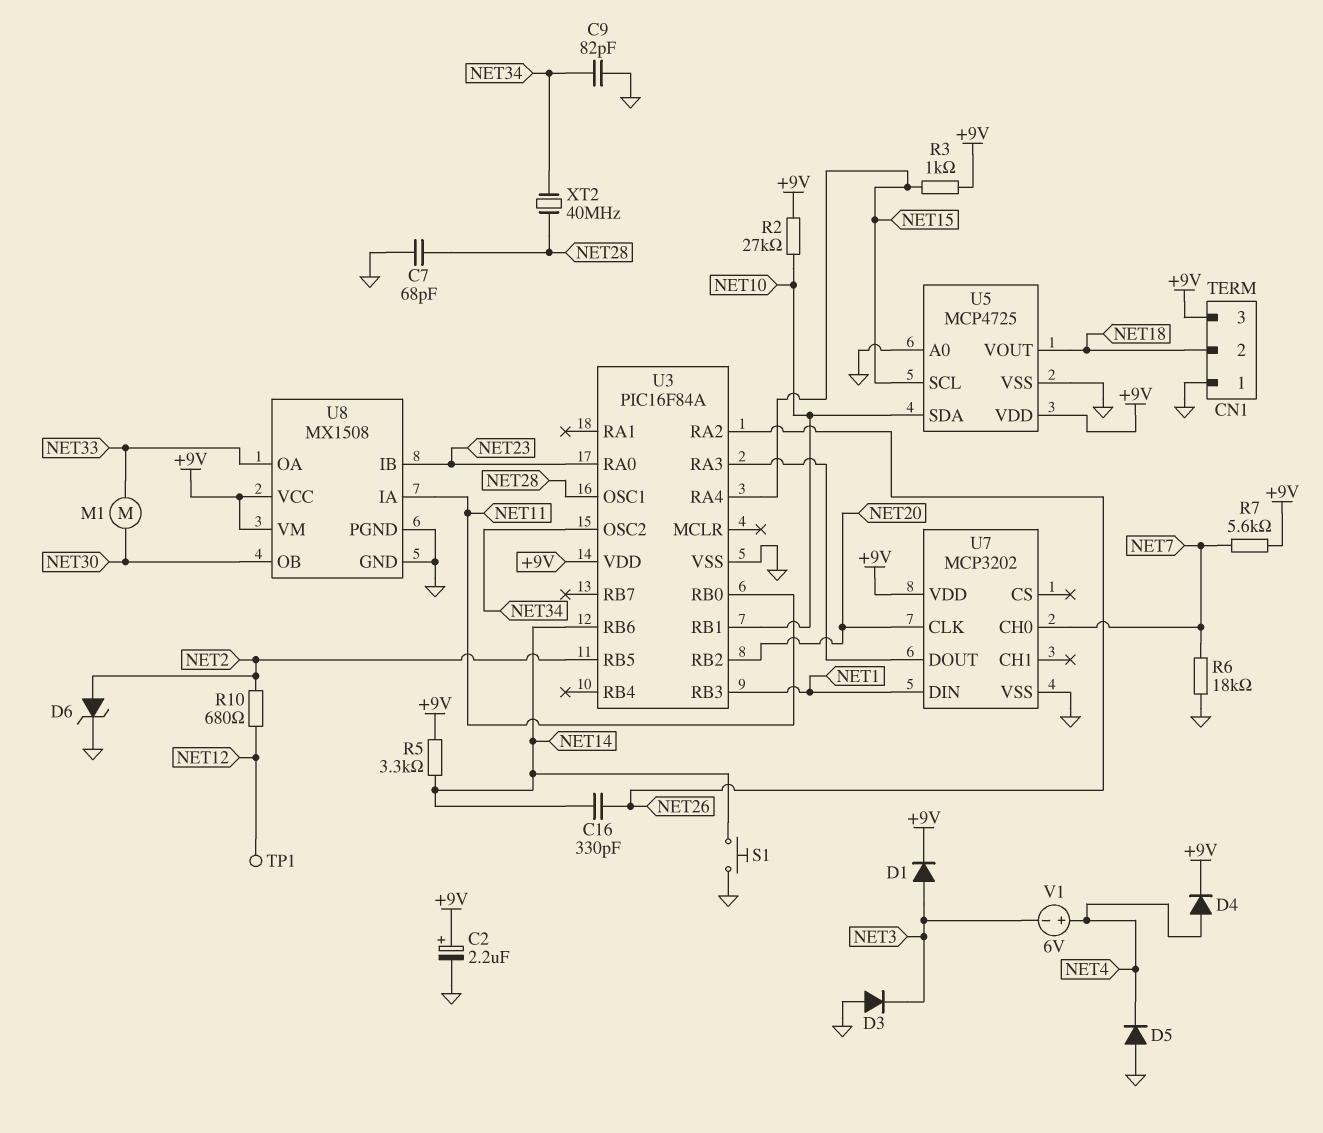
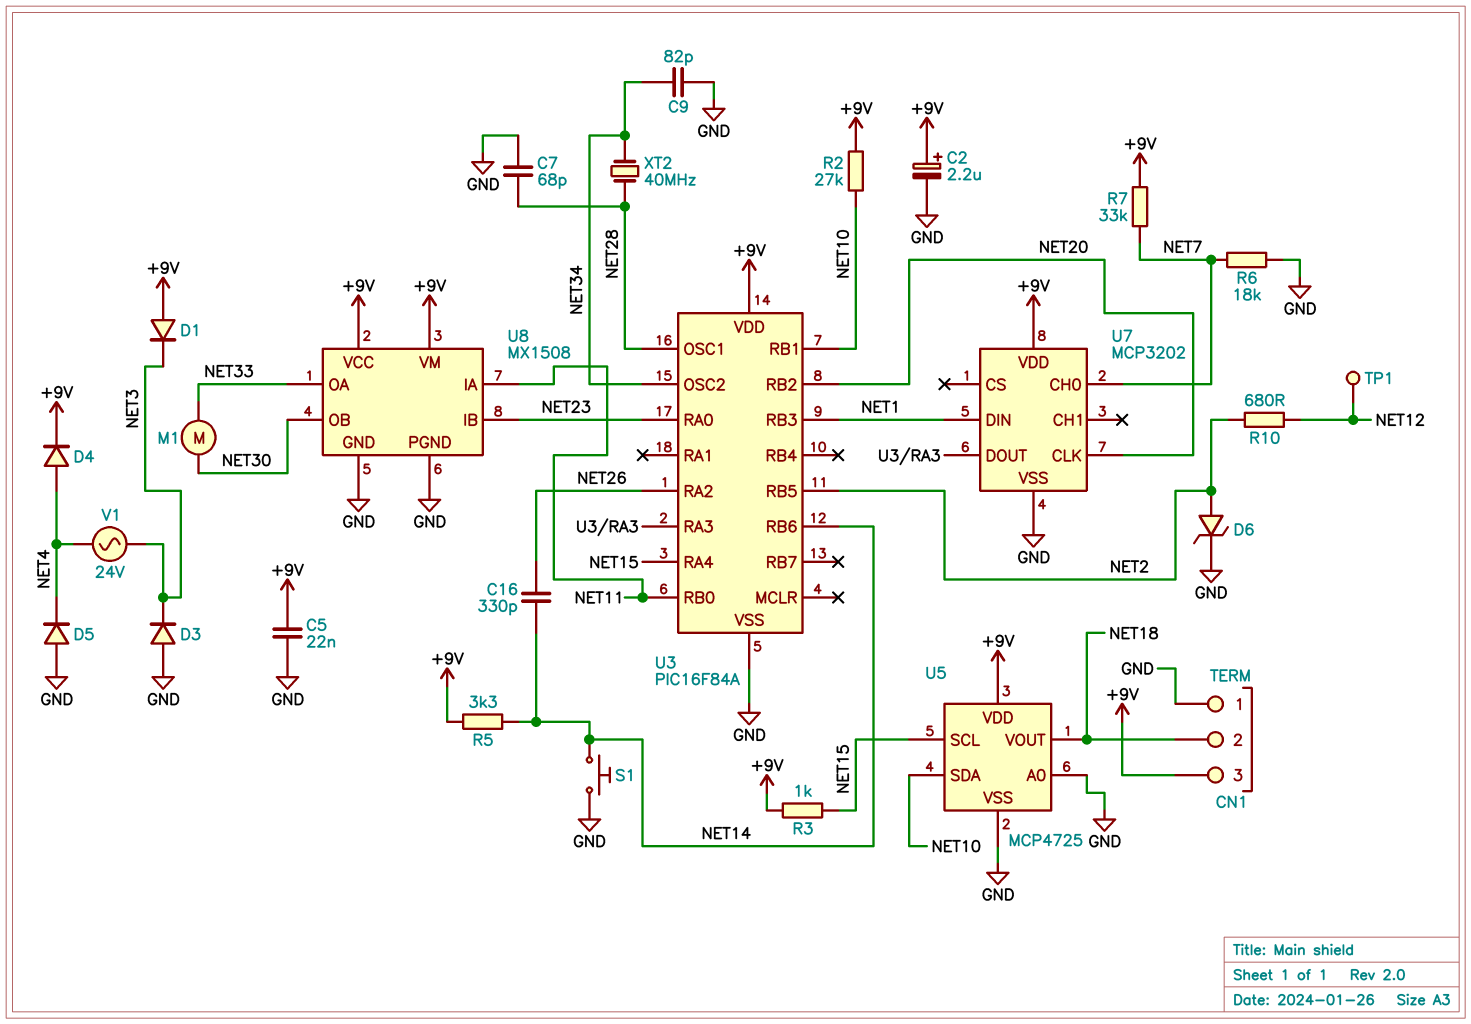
C5: none -> 22nF (+9V, GND)
D1: diode (A NET3, K +9V) -> diode (A +9V, K NET3)
R7: 5.6k (+9V, NET7) -> 33k (+9V, NET7)
V1: 6V (plus NET4, minus NET3) -> AC 24V (NET3, NET4)

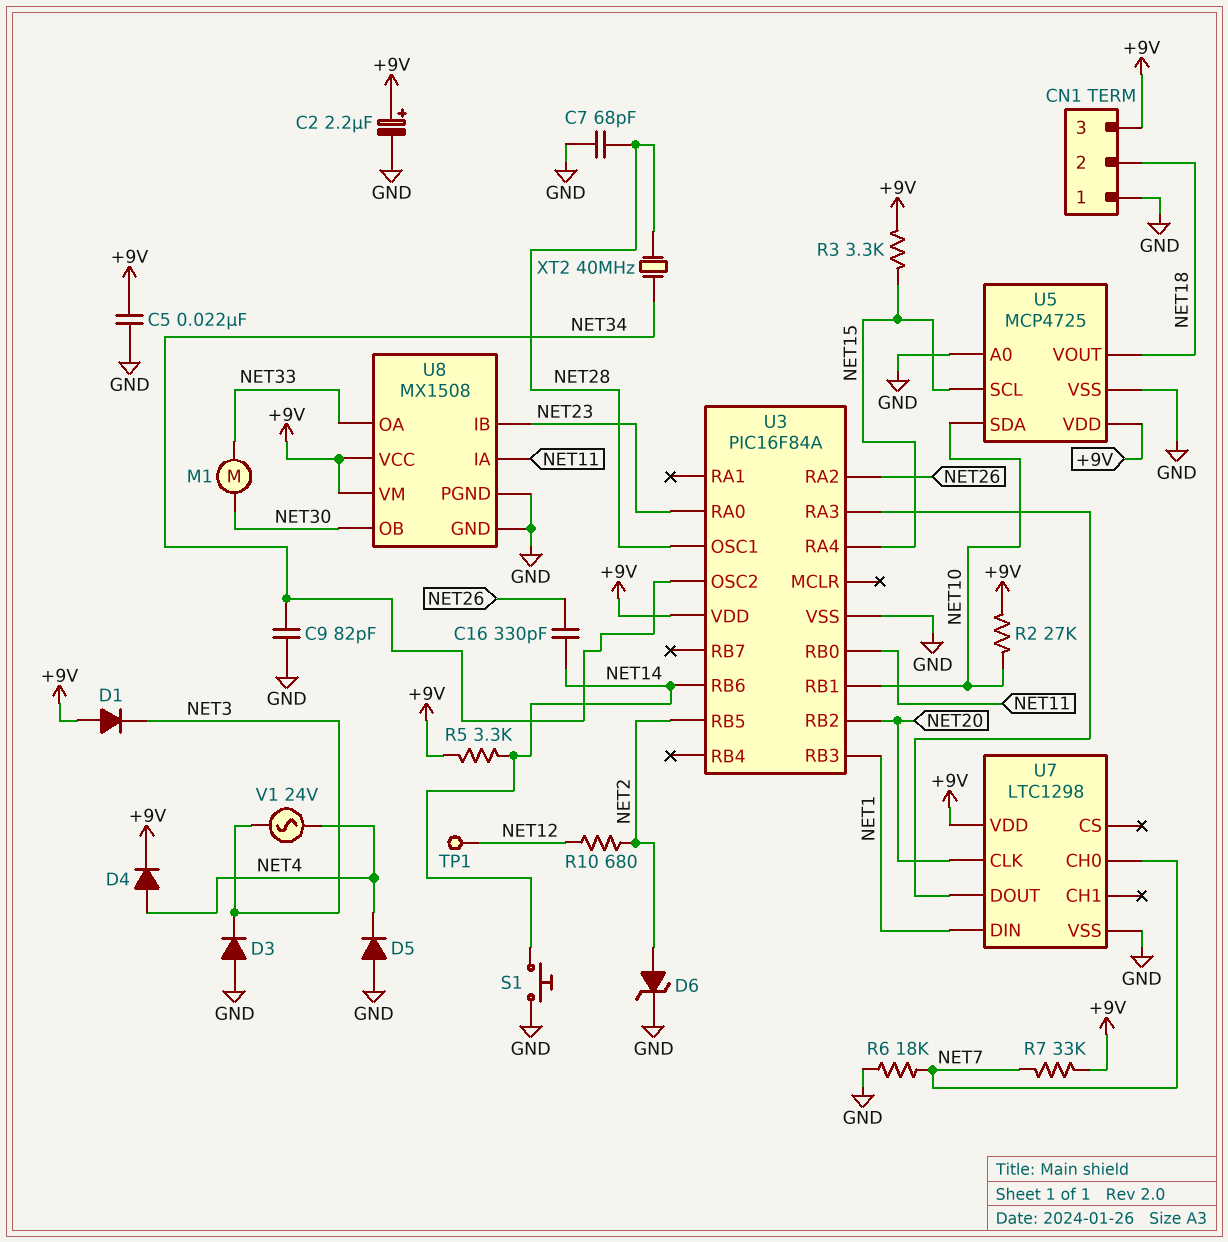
R3: 1k (+9V, NET15) -> 3.3k (+9V, NET15)
U7: MCP3202 -> LTC1298

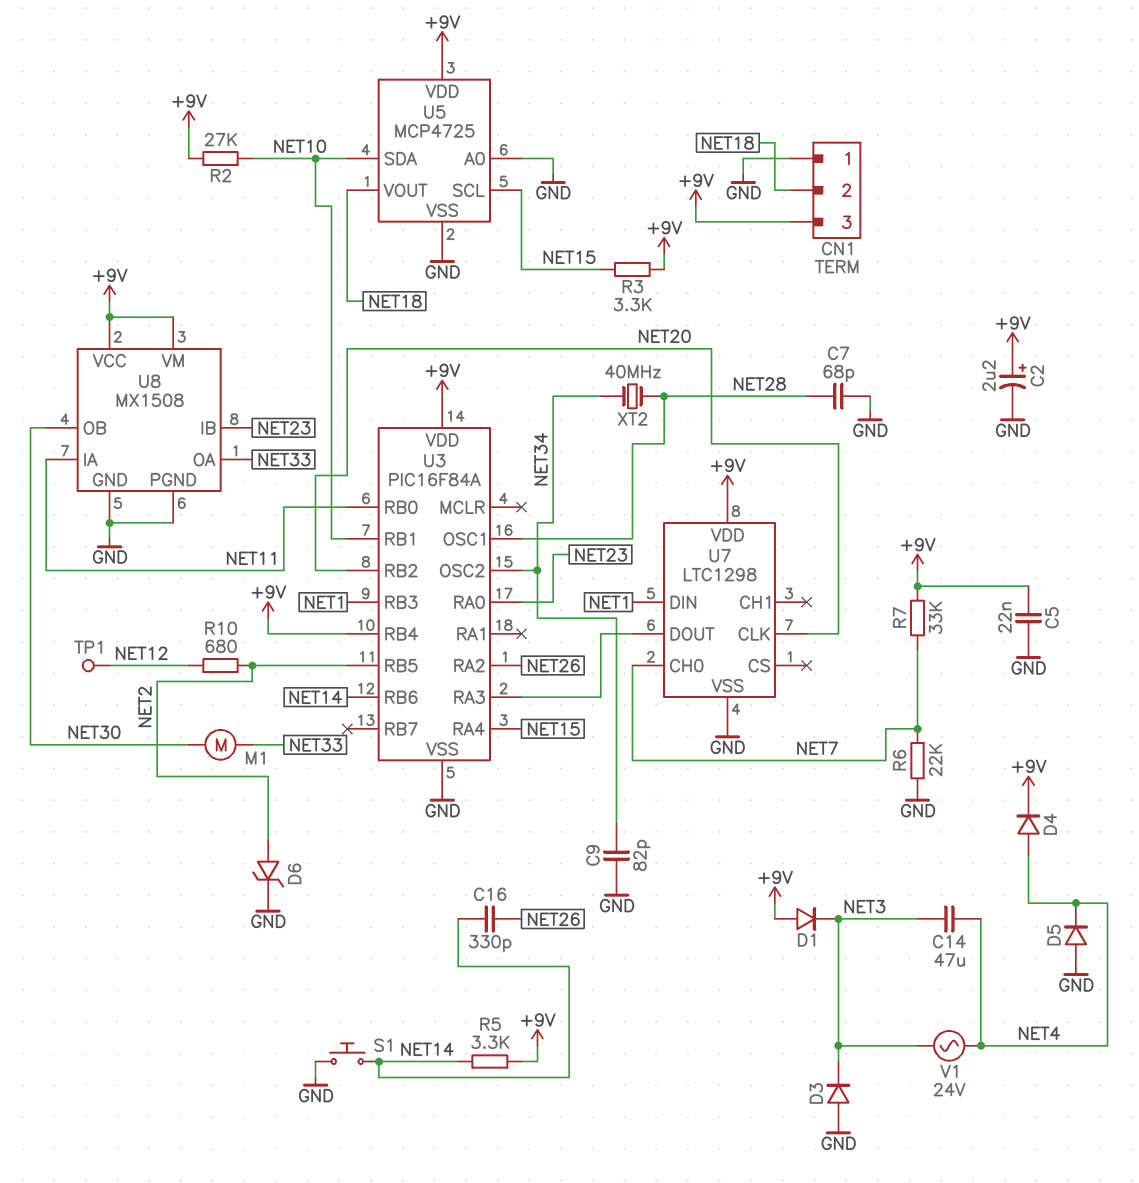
C14: none -> 47uF (NET3, NET4)
R6: 18k (GND, NET7) -> 22k (GND, NET7)
U3 pin RB4: none -> +9V

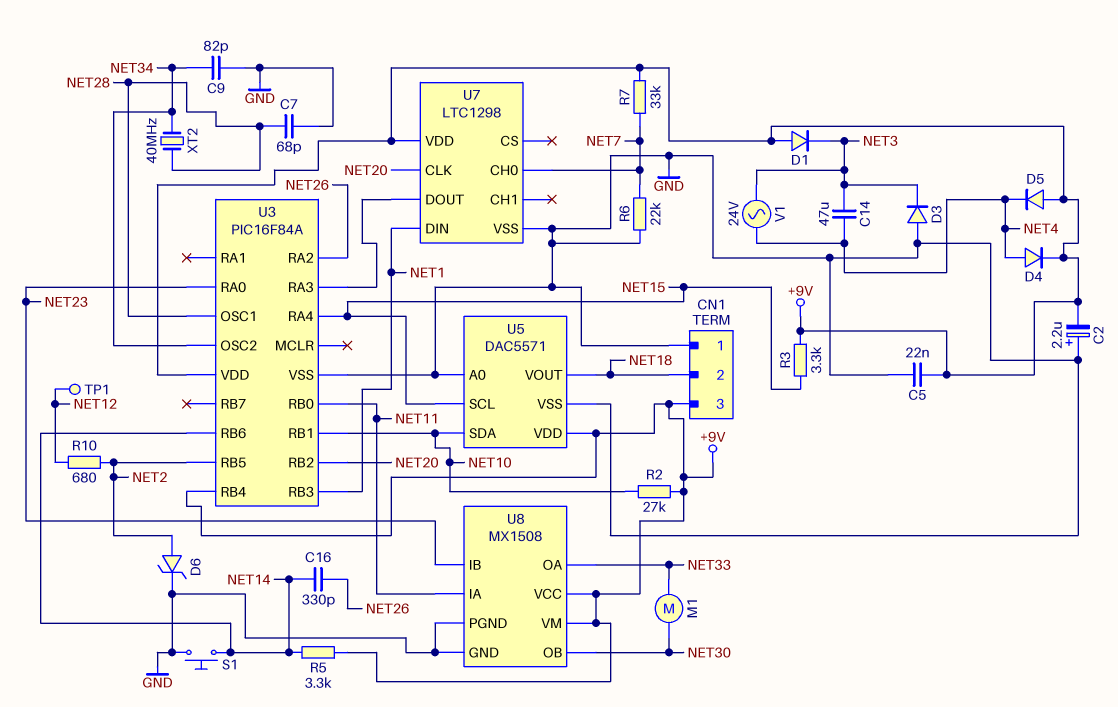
C2: 2.2uF (plus +9V, minus GND) -> 2.2uF (plus GND, minus +9V)
D5: diode (A GND, K NET4) -> diode (A +9V, K NET4)
U5: MCP4725 -> DAC5571

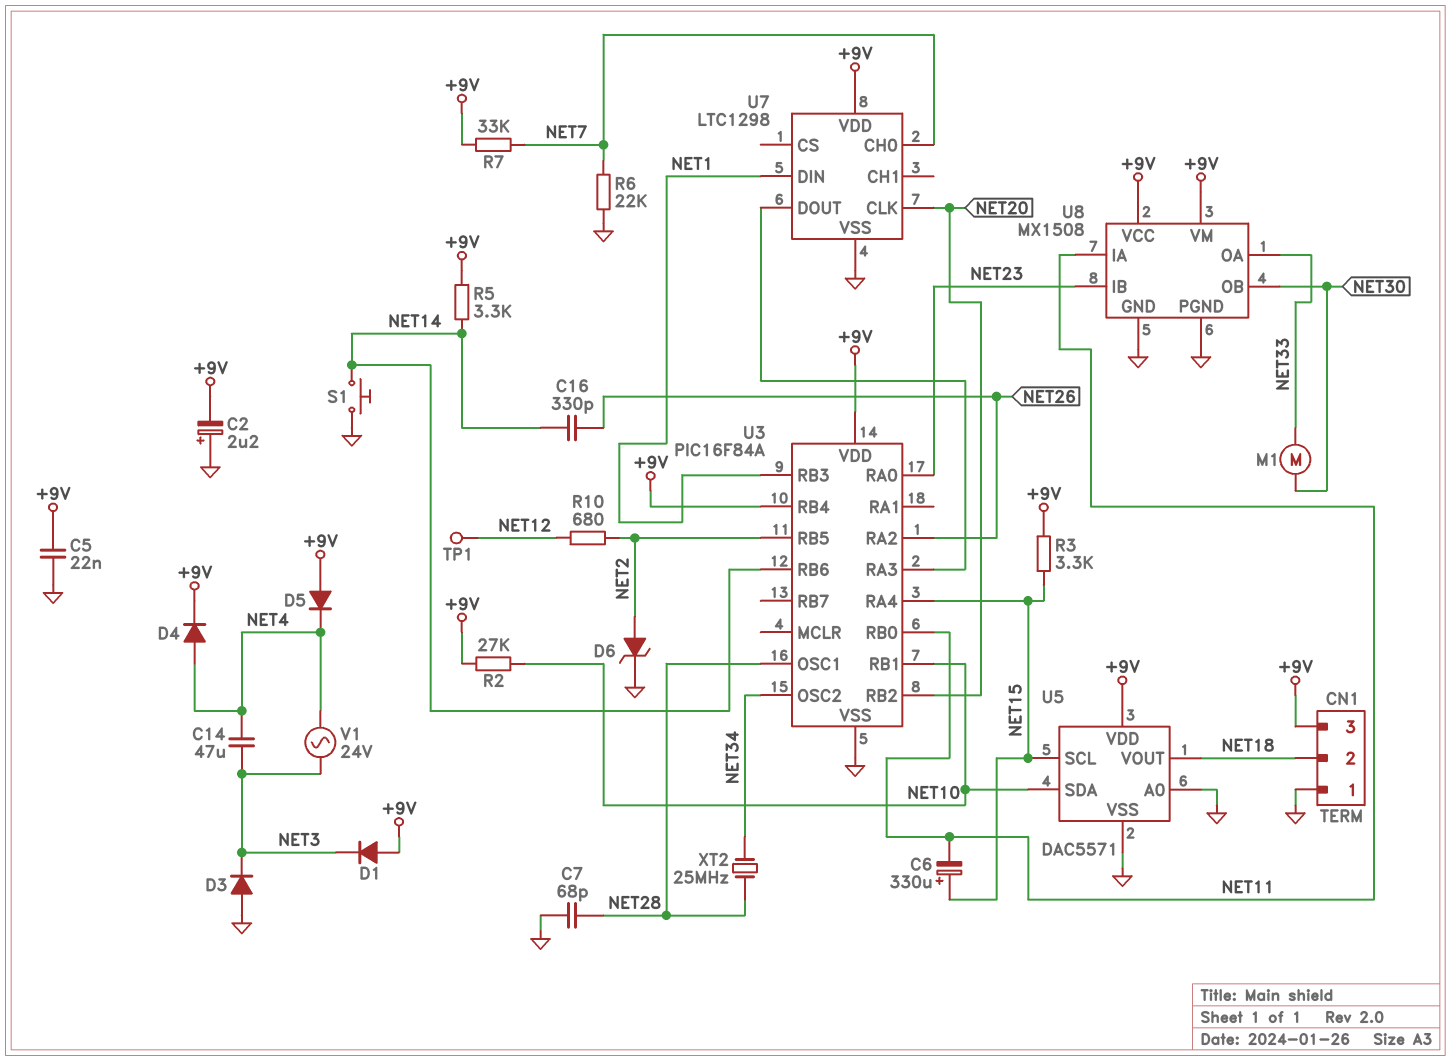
C6: none -> 330uF (plus NET15, minus NET11)
C9: 82pF (GND, NET34) -> none
XT2: 40MHz (NET28, NET34) -> 25MHz (NET28, NET34)

